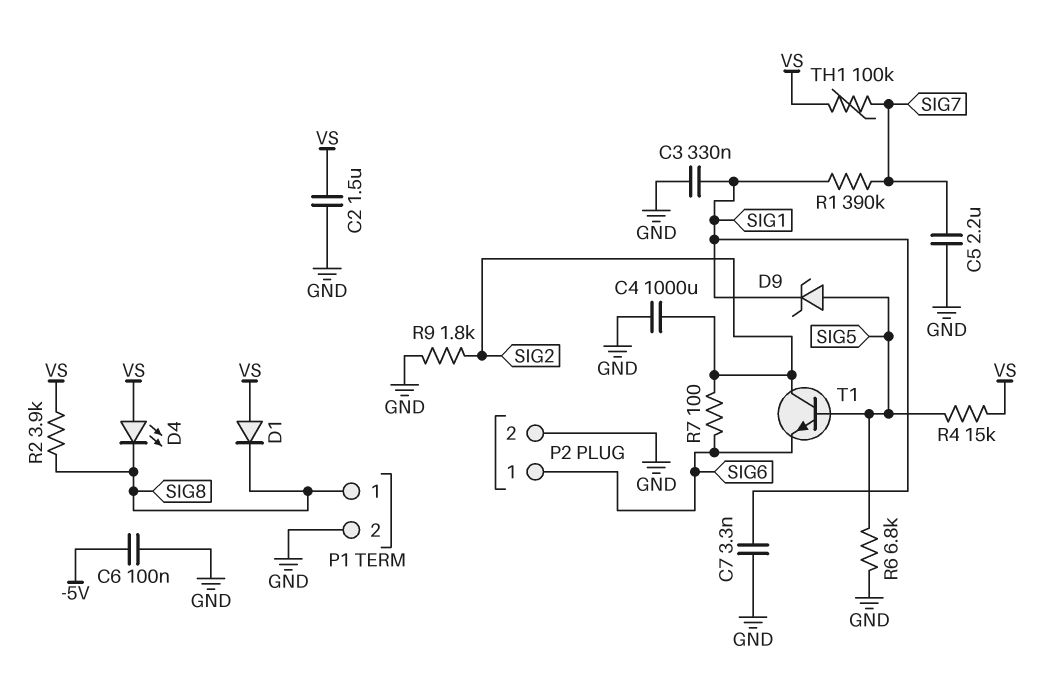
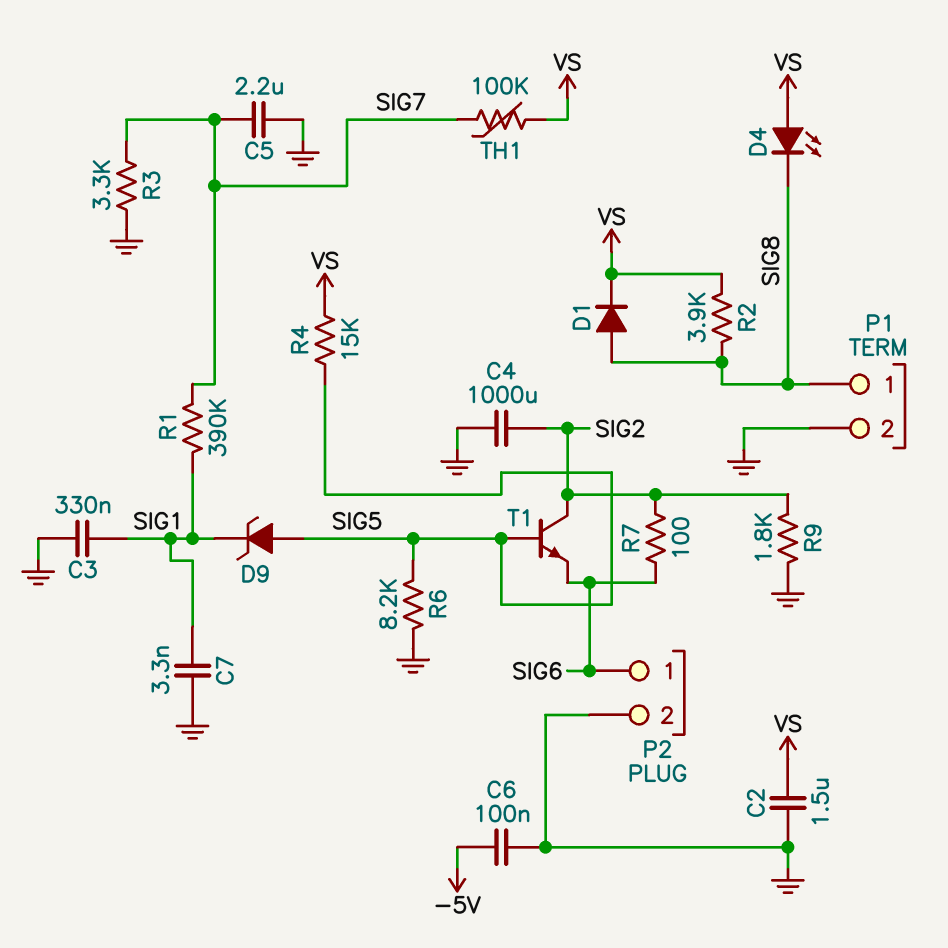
D1: diode (A VS, K SIG8) -> diode (A SIG8, K VS)
R3: none -> 3.3k (GND, SIG7)
R6: 6.8k (GND, SIG5) -> 8.2k (GND, SIG5)

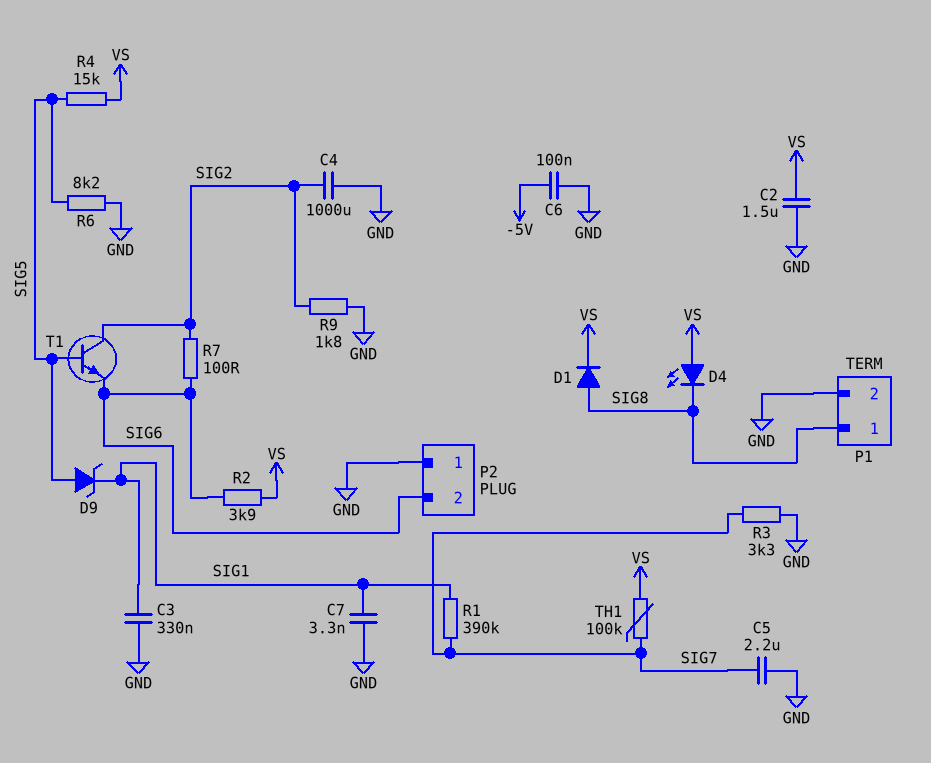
P2 pin 1: SIG6 -> GND
P2 pin 2: GND -> SIG6
R2: 3.9k (SIG8, VS) -> 3.9k (SIG6, VS)

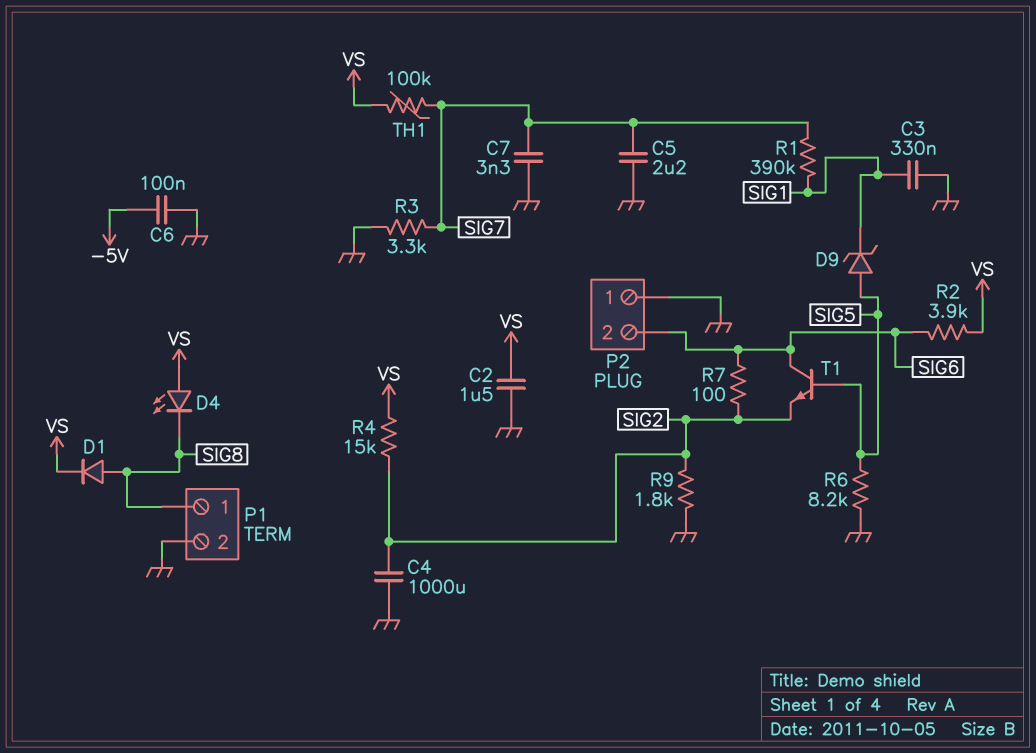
C7: 3.3nF (GND, SIG1) -> 3.3nF (GND, SIG7)
R4: 15k (SIG5, VS) -> 15k (SIG2, VS)
T1: NPN (B SIG5, C SIG2, E SIG6) -> NPN (B SIG5, C SIG6, E SIG2)

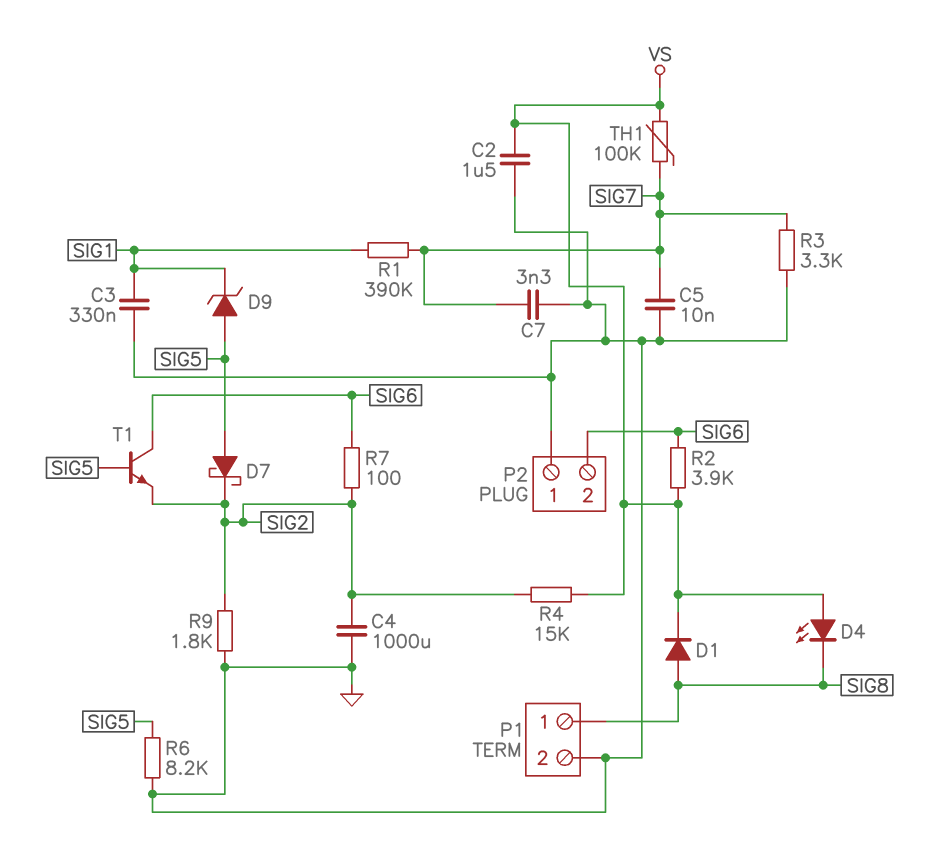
C5: 2.2uF (GND, SIG7) -> 10nF (GND, SIG7)
C6: 100nF (-5V, GND) -> none
D7: none -> schottky (A SIG5, K SIG2)

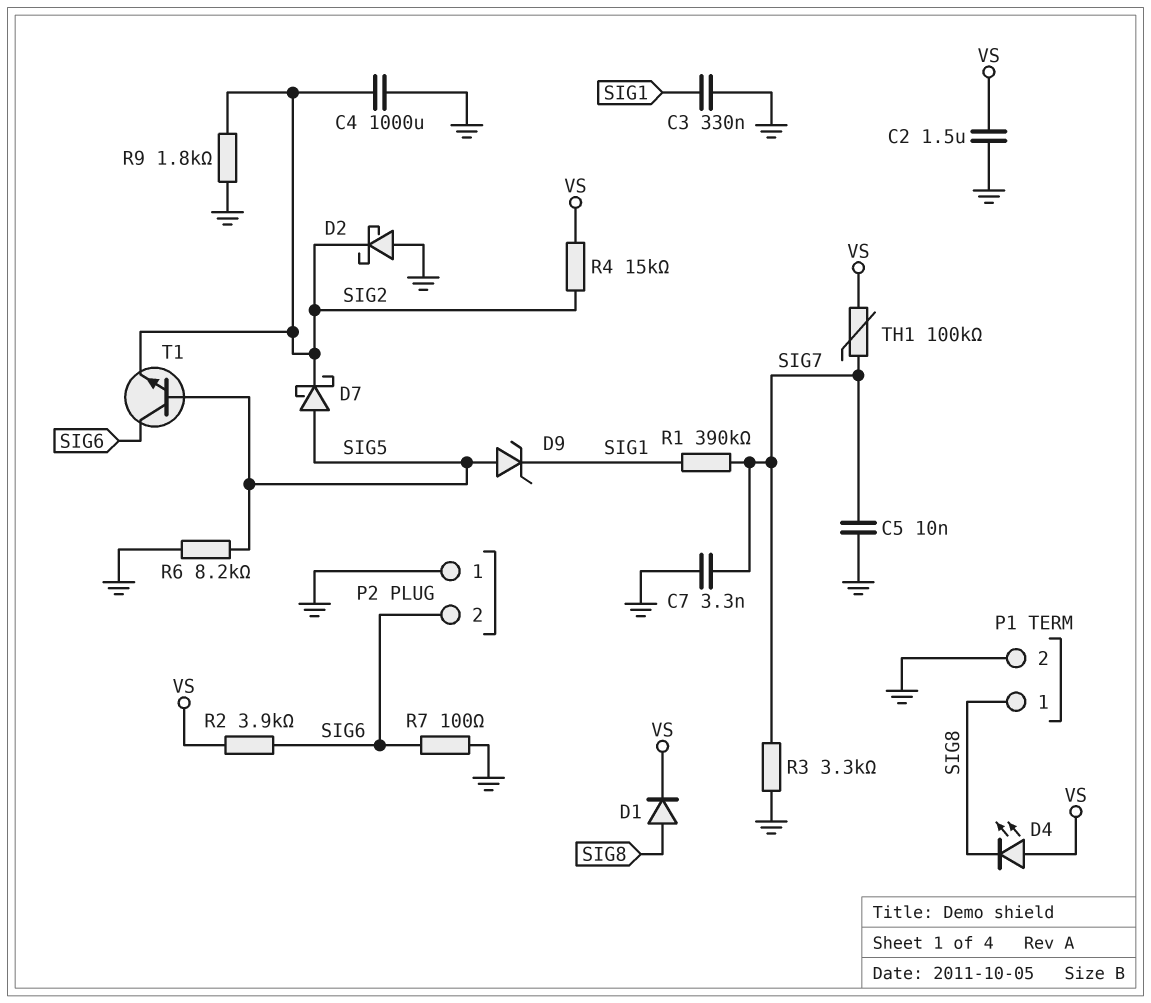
D2: none -> schottky (A GND, K SIG2)
R7: 100 (SIG2, SIG6) -> 100 (GND, SIG6)

